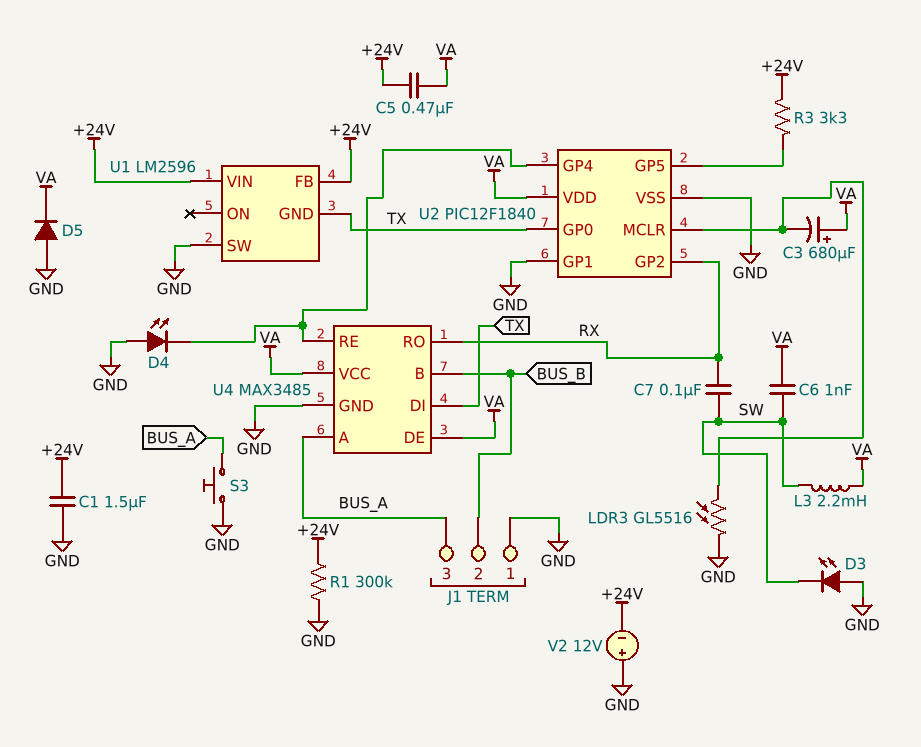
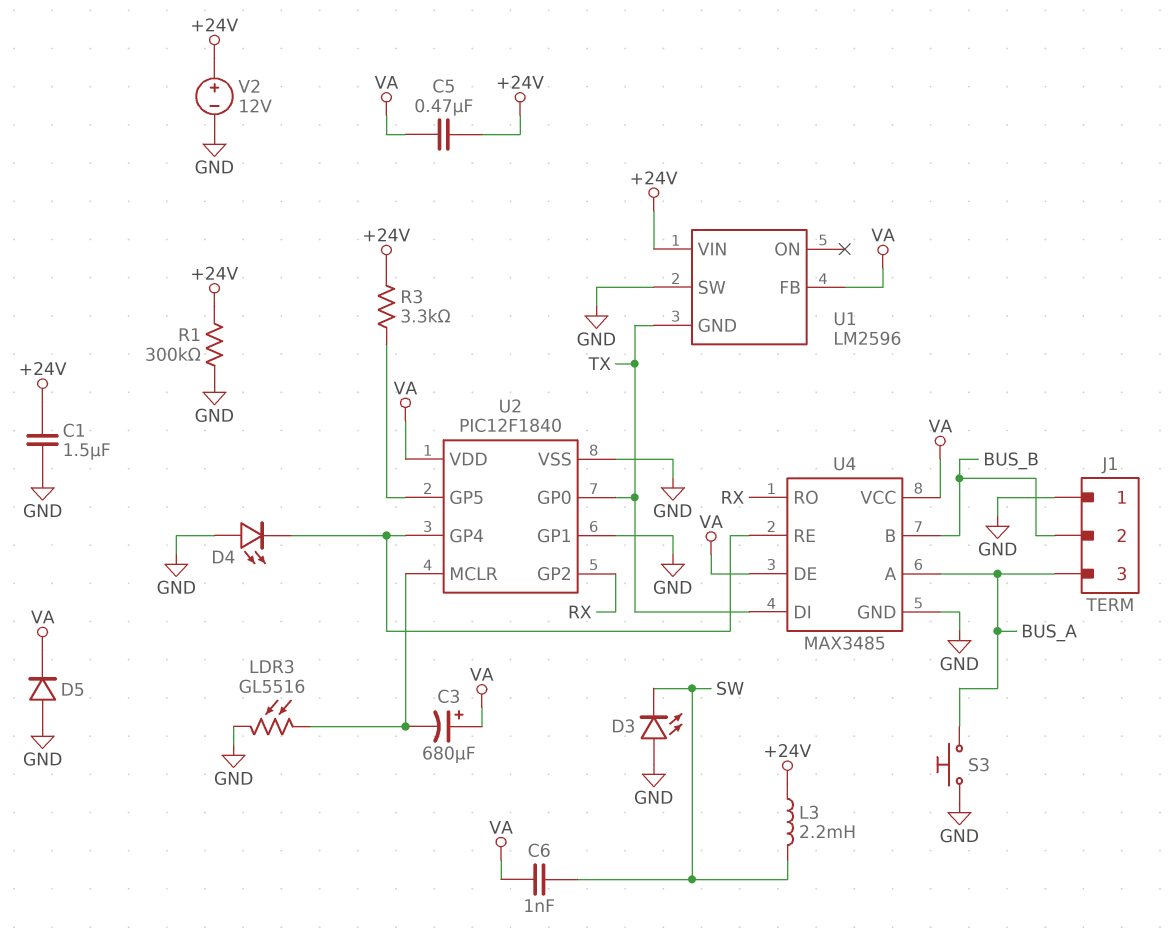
C7: 100nF (RX, SW) -> none
L3: 2.2mH (SW, VA) -> 2.2mH (+24V, SW)
U1 pin FB: +24V -> VA
V2: 12V (plus GND, minus +24V) -> 12V (plus +24V, minus GND)

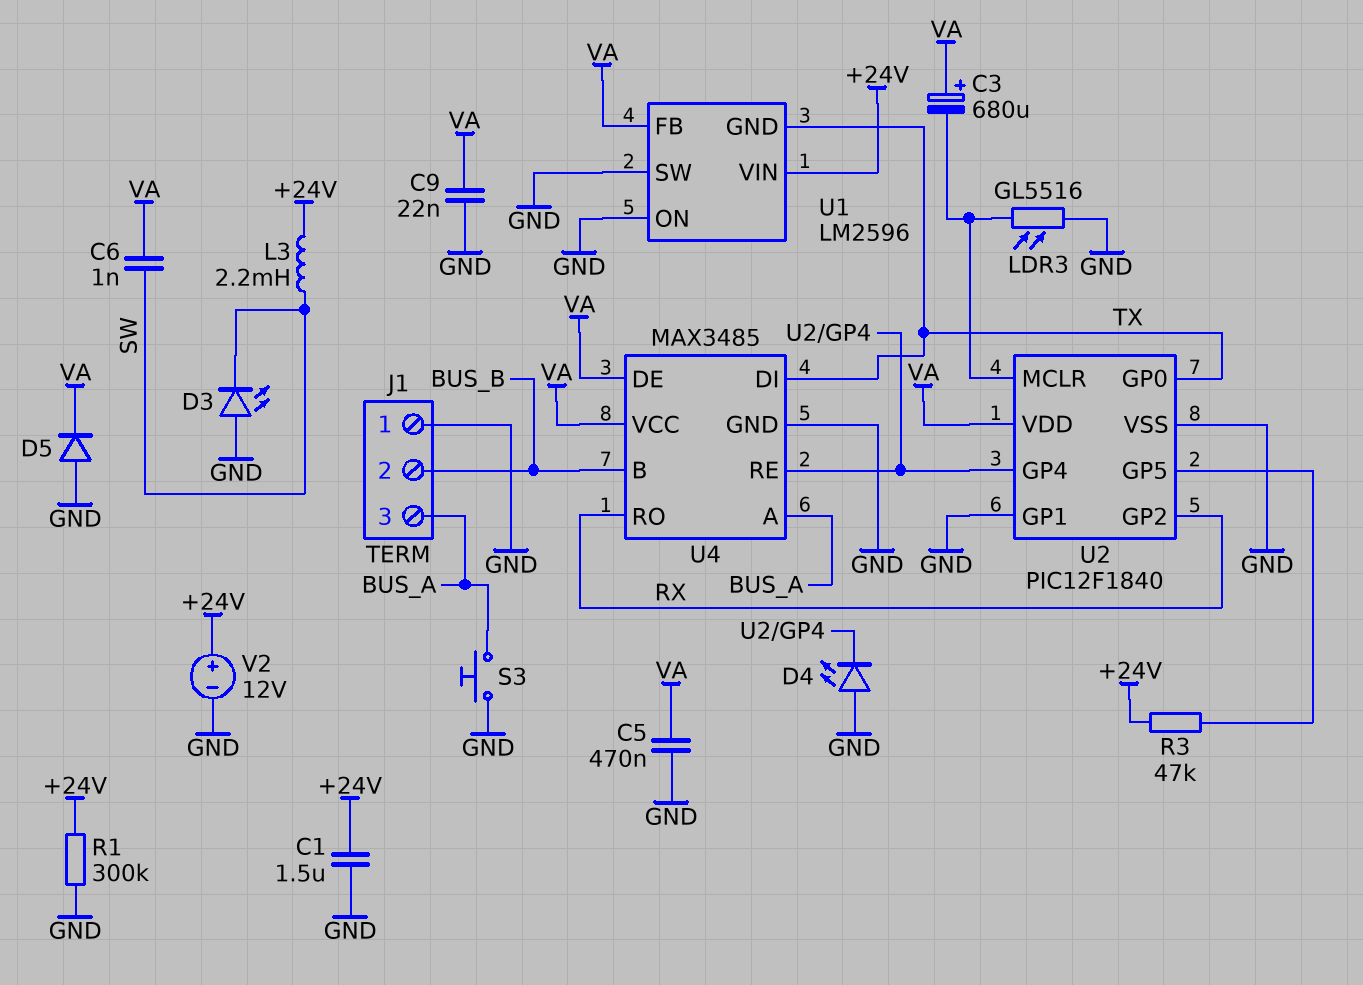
C5: 470nF (+24V, VA) -> 470nF (GND, VA)
C9: none -> 22nF (GND, VA)
R3: 3.3k (+24V, U2/GP5) -> 47k (+24V, U2/GP5)
U1 pin ON: none -> GND

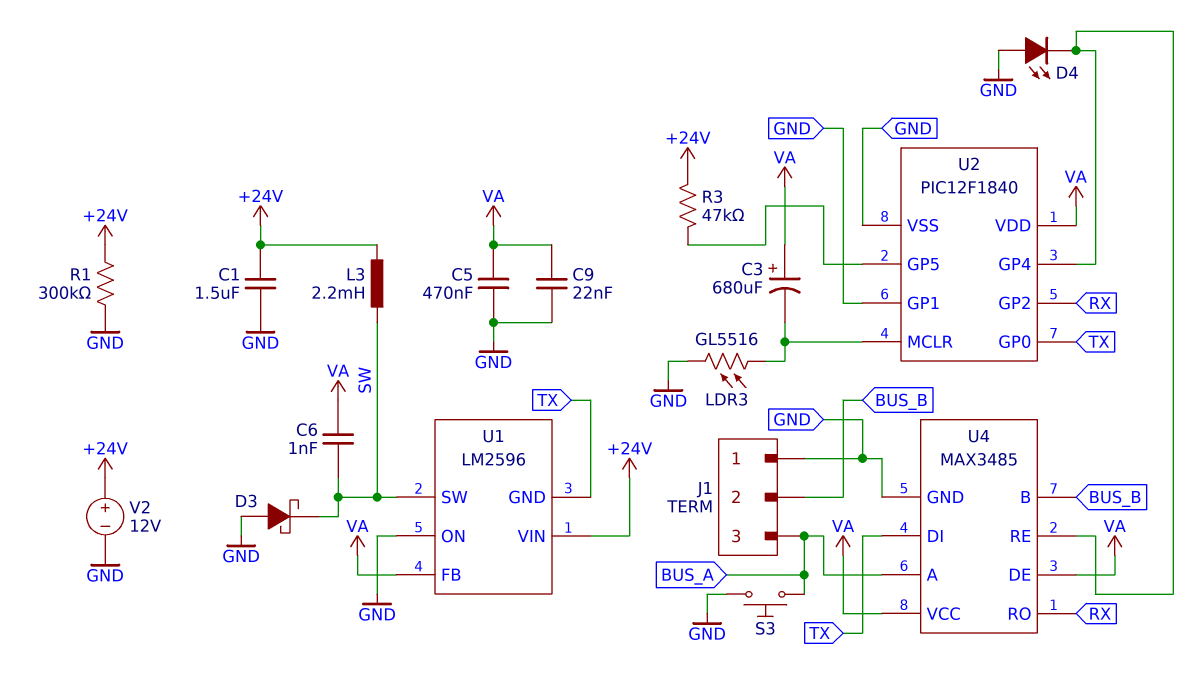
D3: LED (A GND, K SW) -> schottky (A GND, K SW)
D5: diode (A GND, K VA) -> none
U1 pin SW: GND -> SW

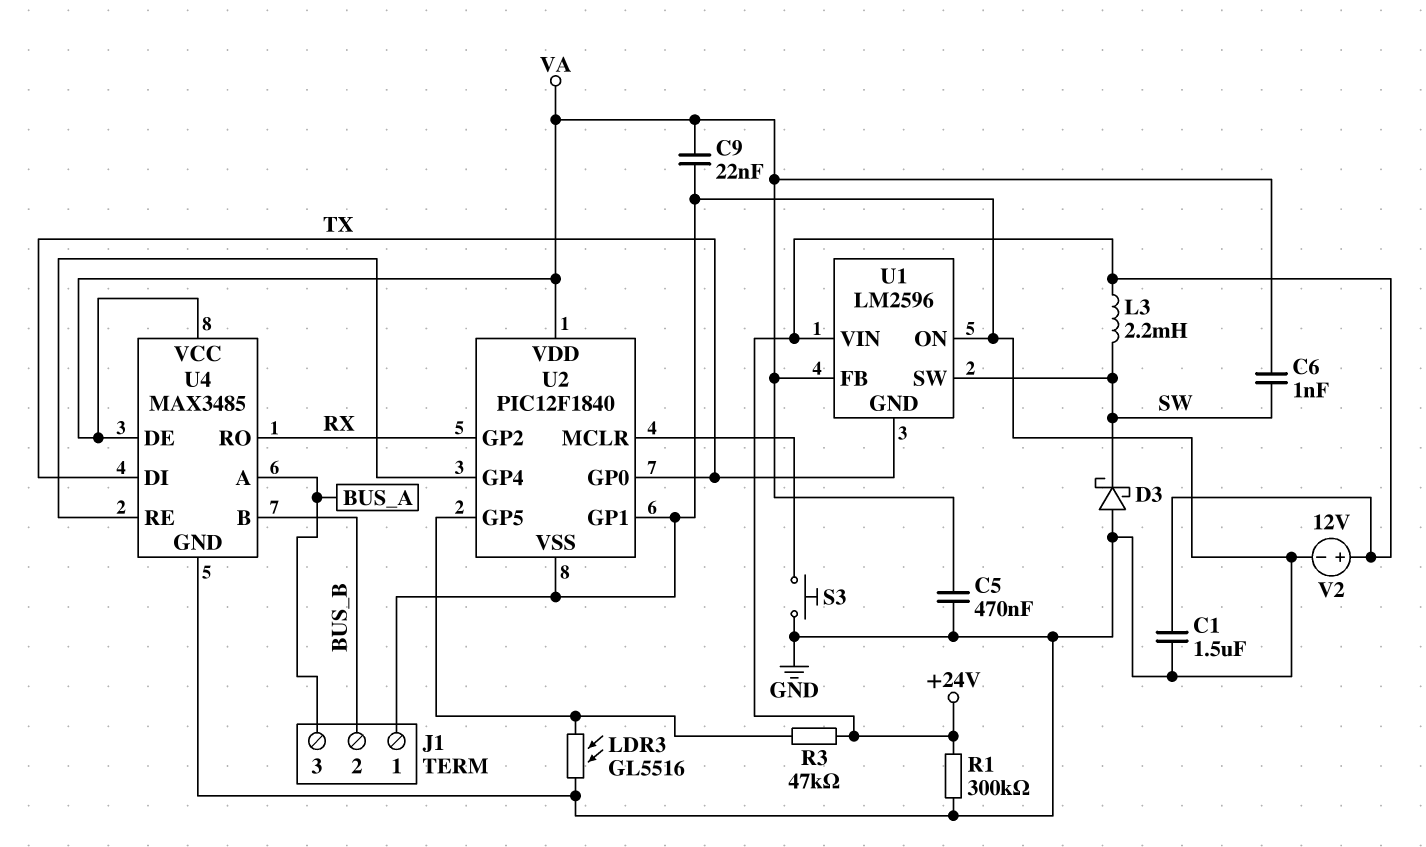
C3: 680uF (plus VA, minus U2/MCLR) -> none
D4: LED (A GND, K U2/GP4) -> none
LDR3: GL5516 (GND, U2/MCLR) -> GL5516 (GND, U2/GP5)
S3: button (BUS_A, GND) -> button (GND, U2/MCLR)

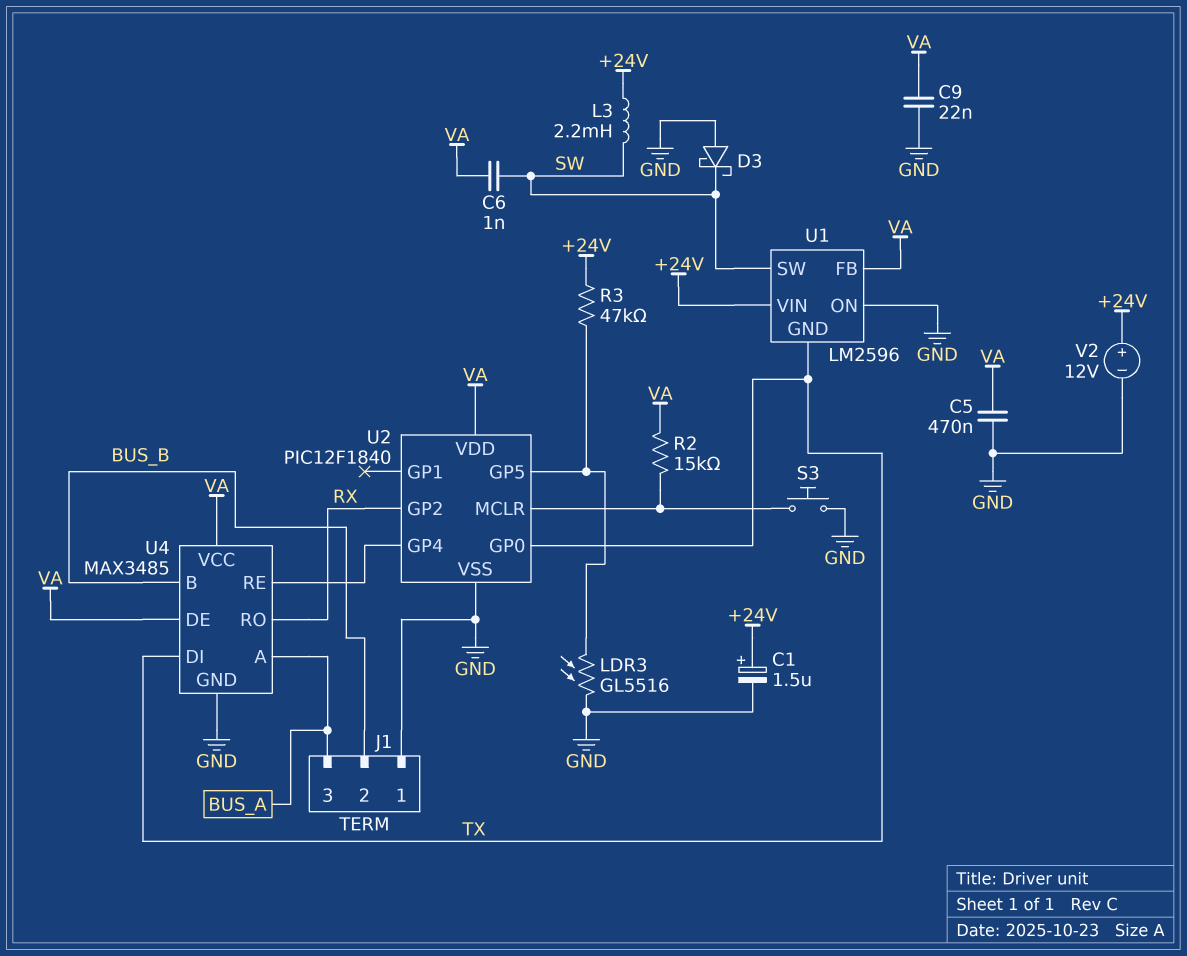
C1: 1.5uF (+24V, GND) -> 1.5uF (plus +24V, minus GND)
R1: 300k (+24V, GND) -> none
R2: none -> 15k (U2/MCLR, VA)
U2 pin GP1: GND -> none

